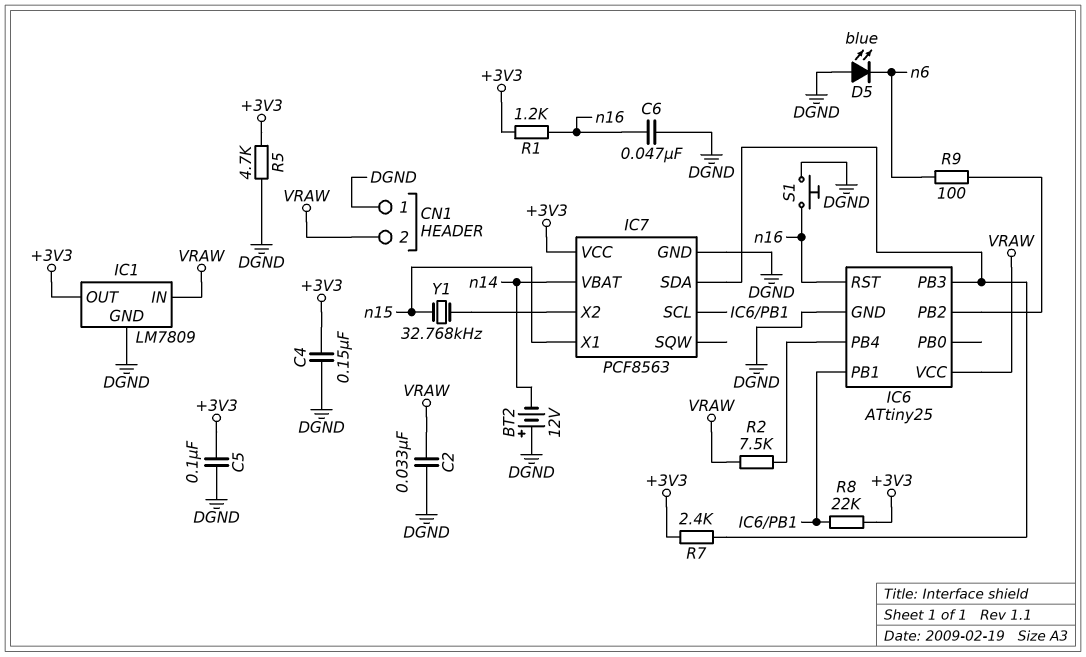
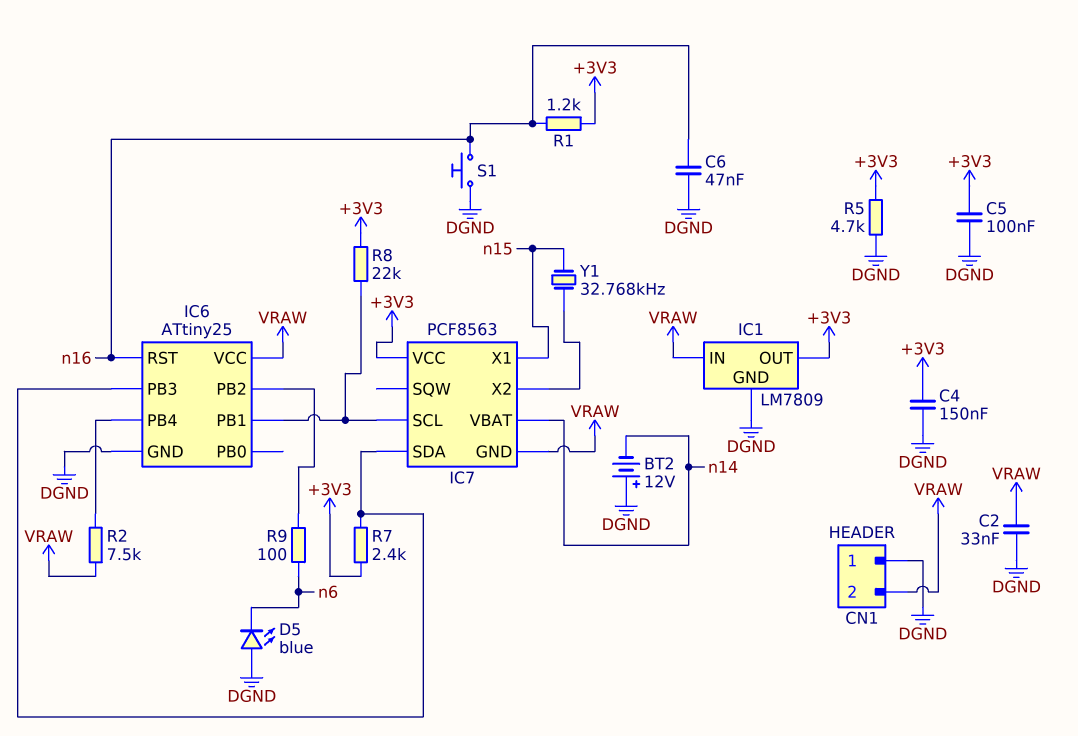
IC7 pin GND: DGND -> VRAW

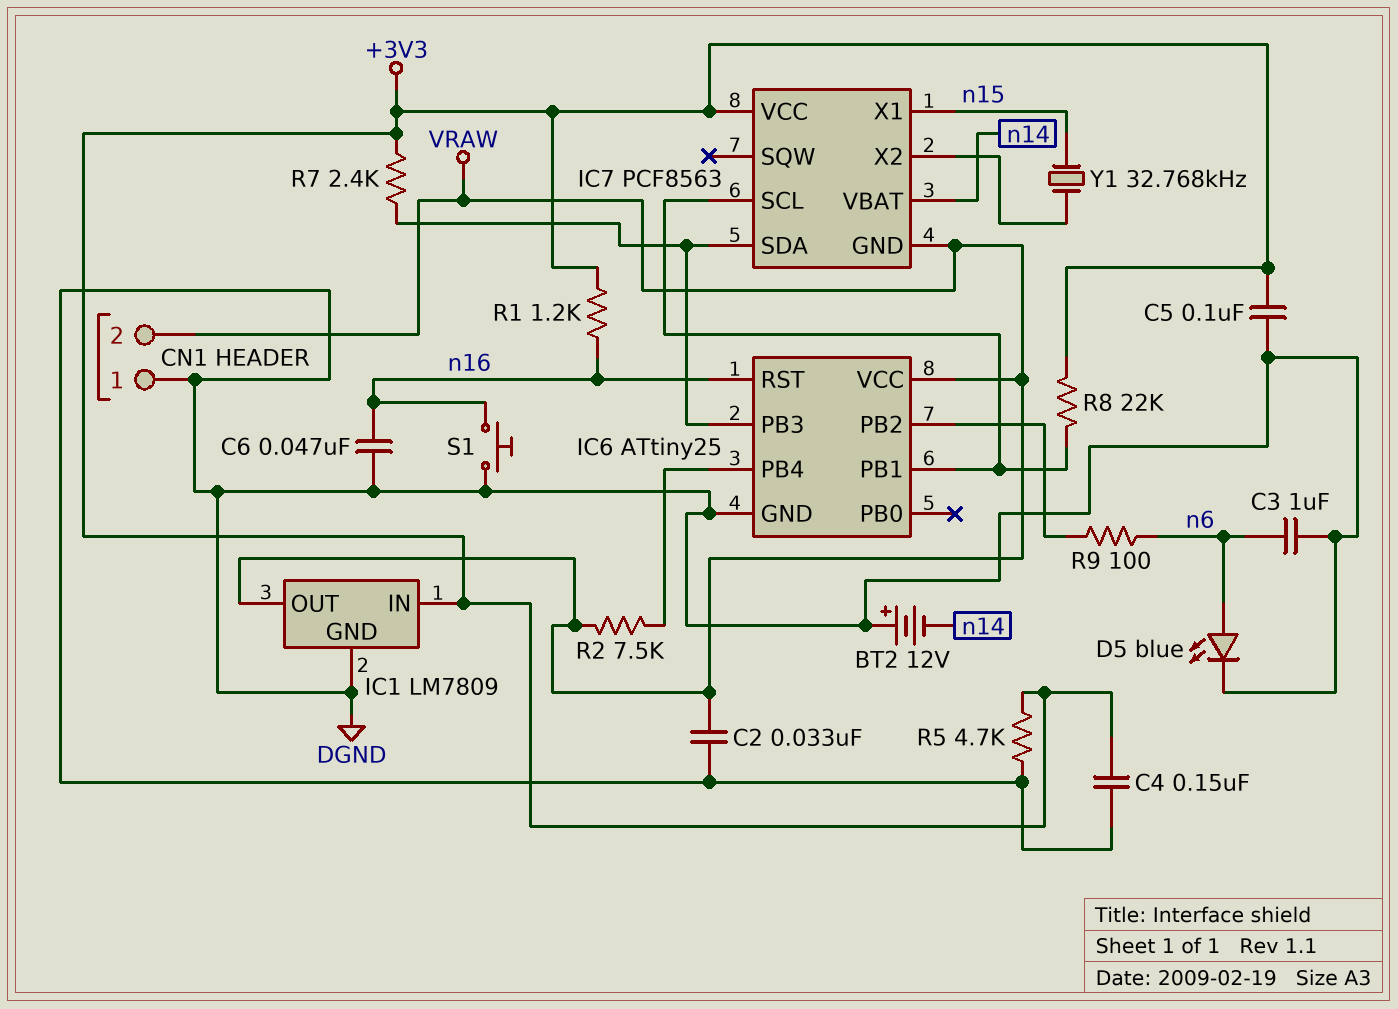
C3: none -> 1uF (DGND, n6)
D5: LED blue (A DGND, K n6) -> LED blue (A n6, K DGND)
IC1 pin IN: VRAW -> +3V3
IC1 pin OUT: +3V3 -> VRAW

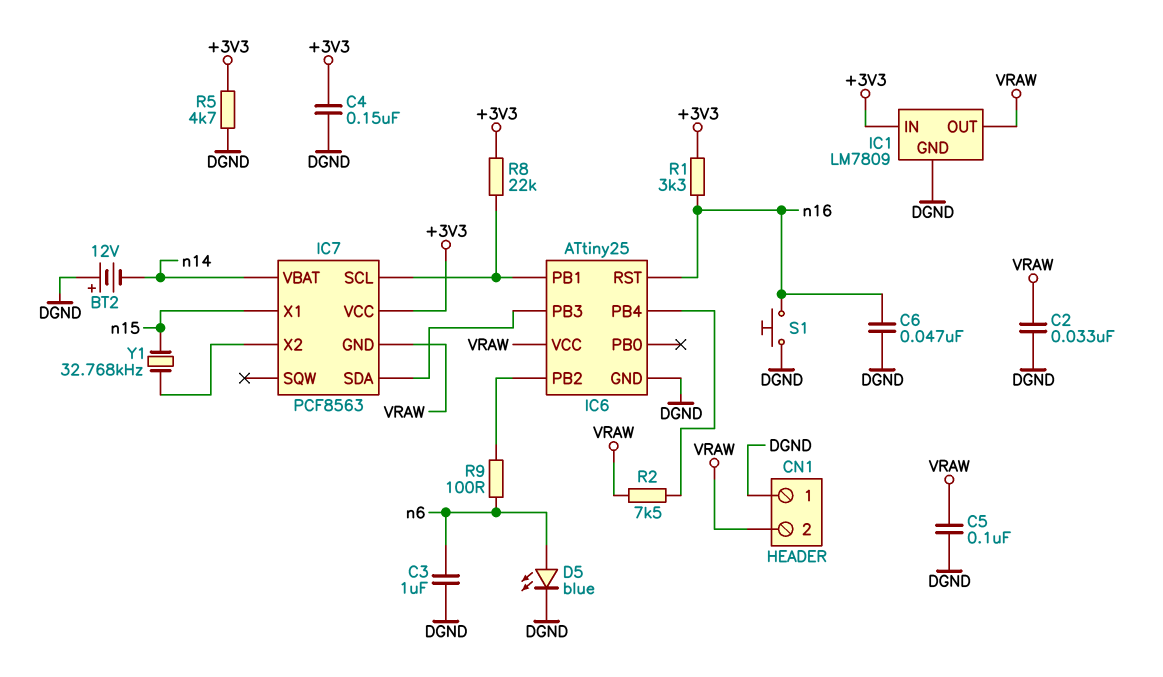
C5: 100nF (+3V3, DGND) -> 100nF (DGND, VRAW)
R1: 1.2k (+3V3, n16) -> 3.3k (+3V3, n16)
R7: 2.4k (+3V3, IC6/PB3) -> none

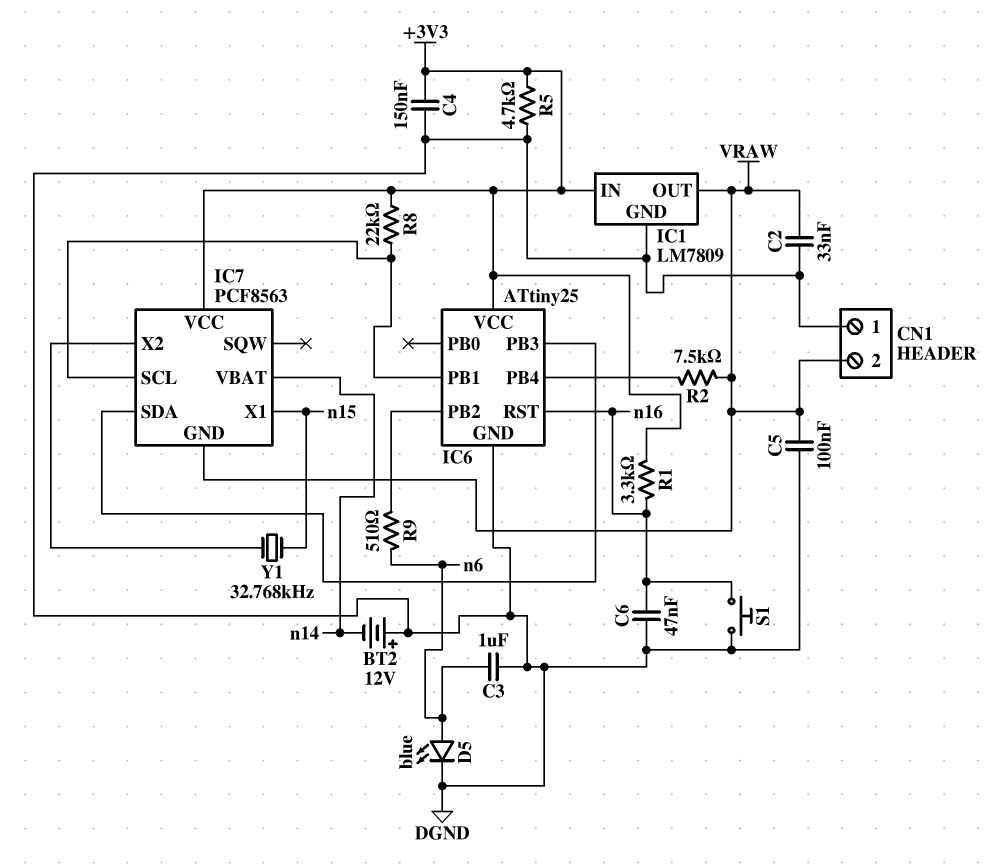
IC6 pin VCC: VRAW -> +3V3
R9: 100 (IC6/PB2, n6) -> 510 (IC6/PB2, n6)

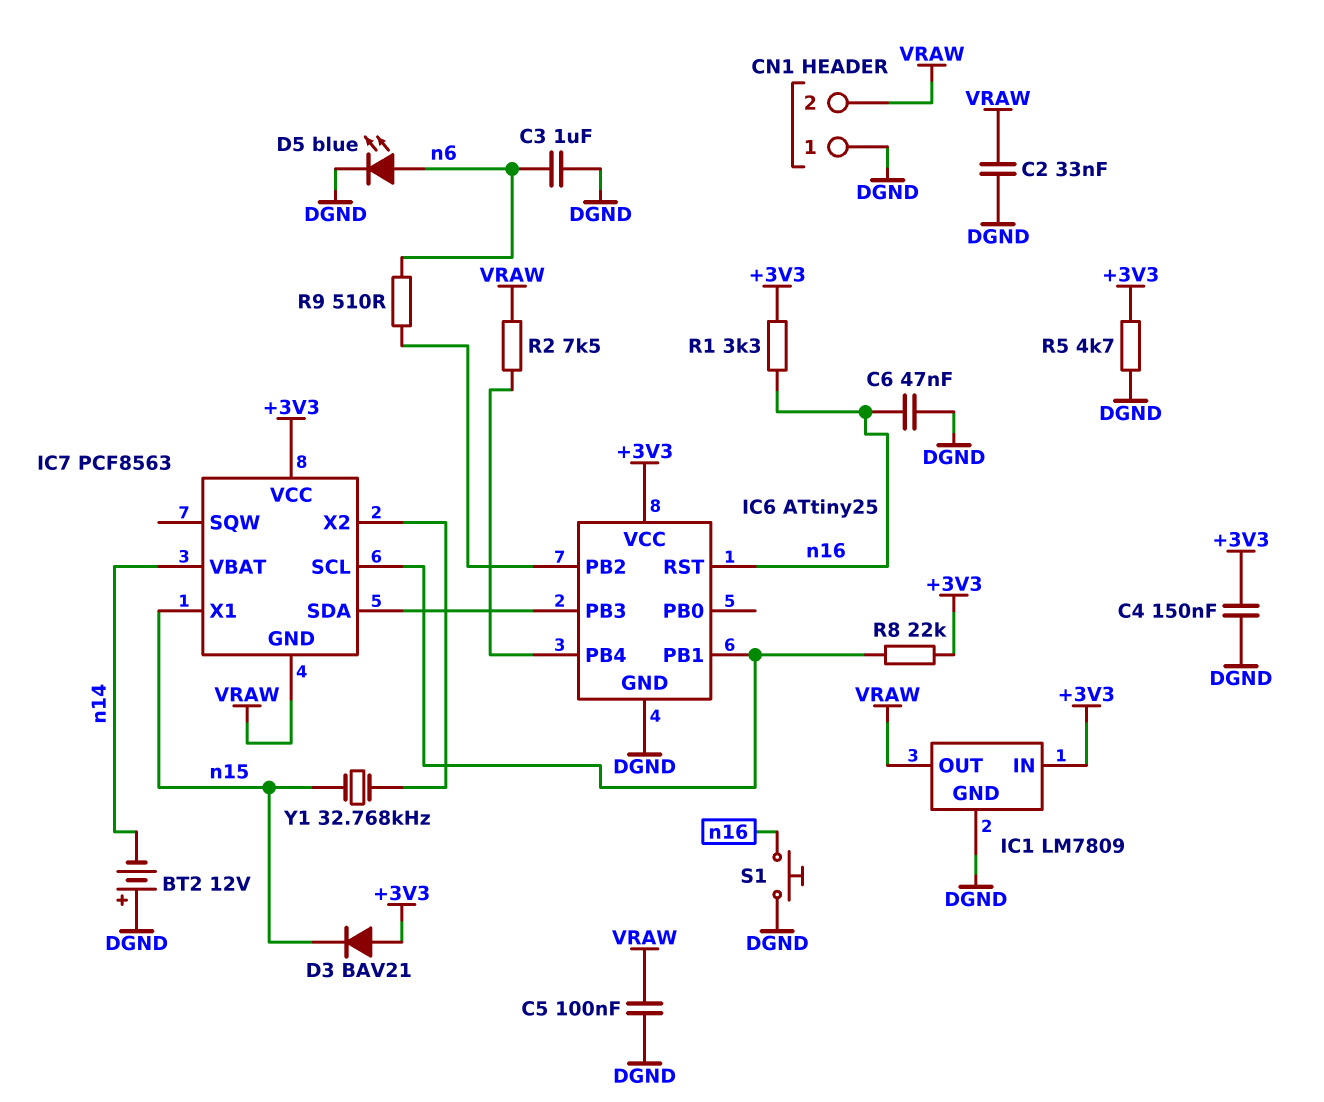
D3: none -> diode BAV21 (A +3V3, K n15)

